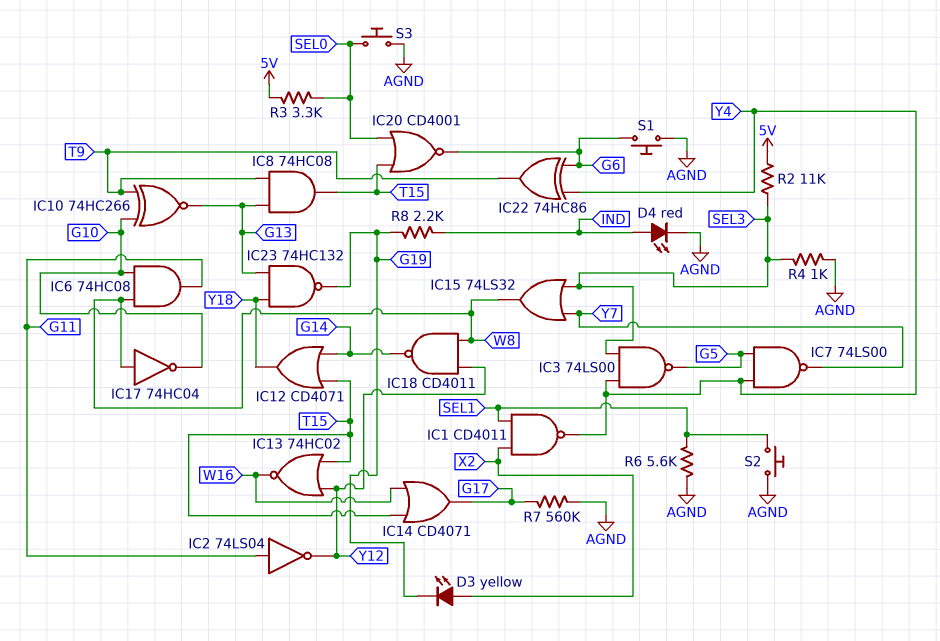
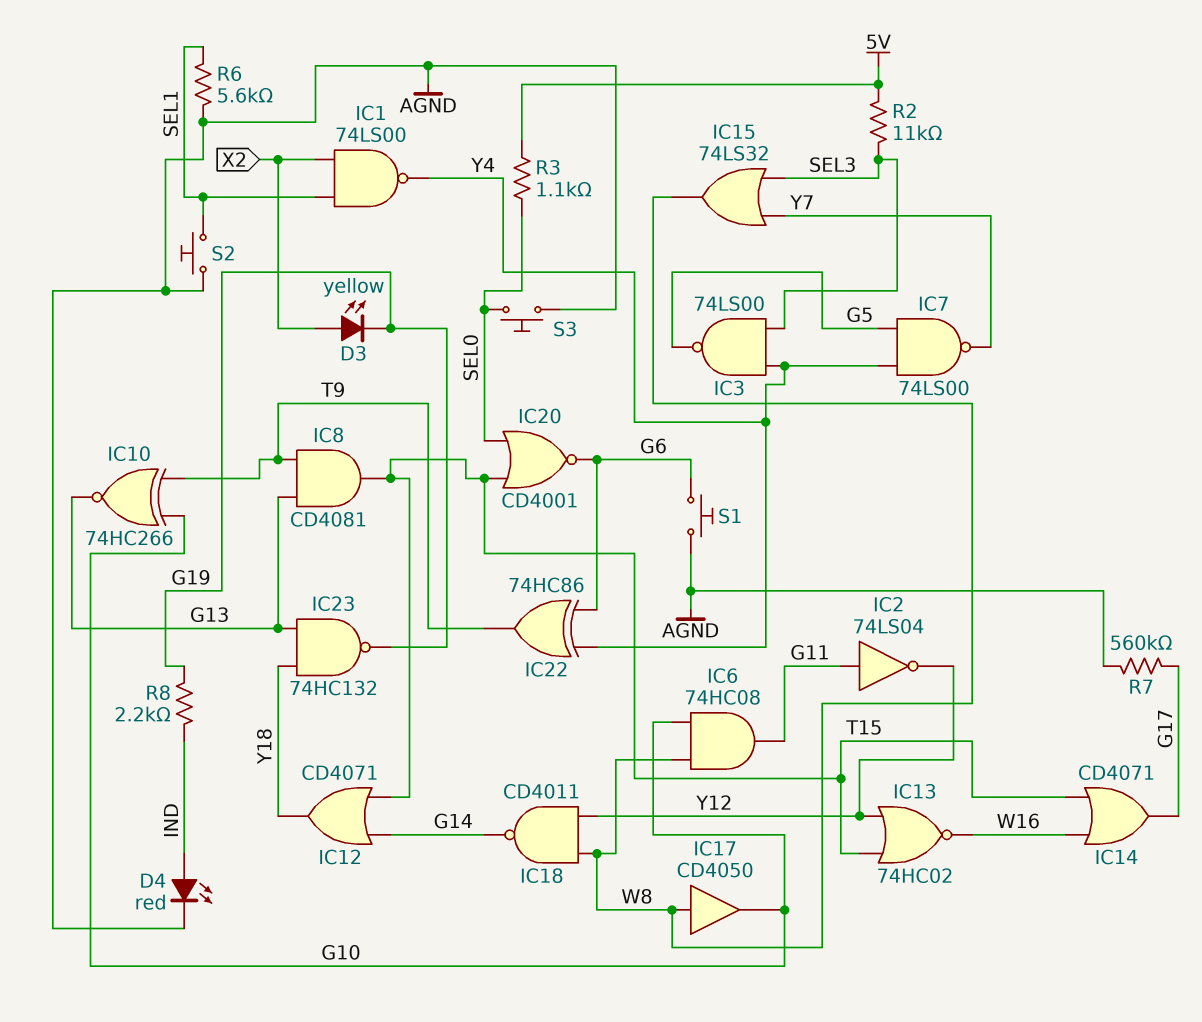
IC1: NAND CD4011 (in SEL1, in X2, out Y4) -> NAND 74LS00 (in SEL1, in X2, out Y4)
IC8: AND 74HC08 (in G13, in T9, out T15) -> AND CD4081 (in G13, in T9, out T15)
IC17: NOT 74HC04 (in W8, out G10) -> buffer CD4050 (in W8, out G10)
R3: 3.3k (5V, SEL0) -> 1.1k (5V, SEL0)
R4: 1k (AGND, SEL3) -> none

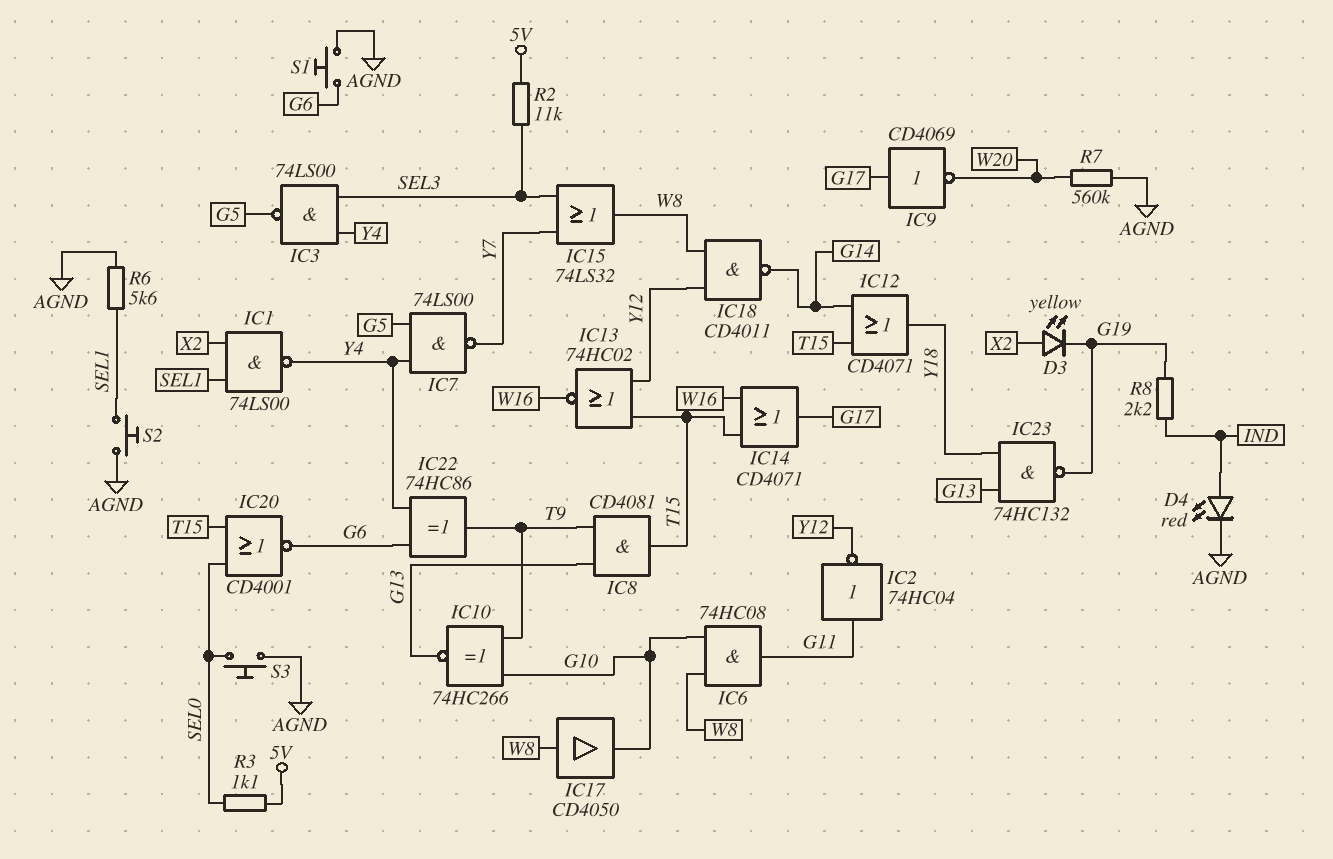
IC2: NOT 74LS04 (in G11, out Y12) -> NOT 74HC04 (in G11, out Y12)
IC9: none -> NOT CD4069 (in G17, out W20)
R7: 560k (AGND, G17) -> 560k (AGND, W20)

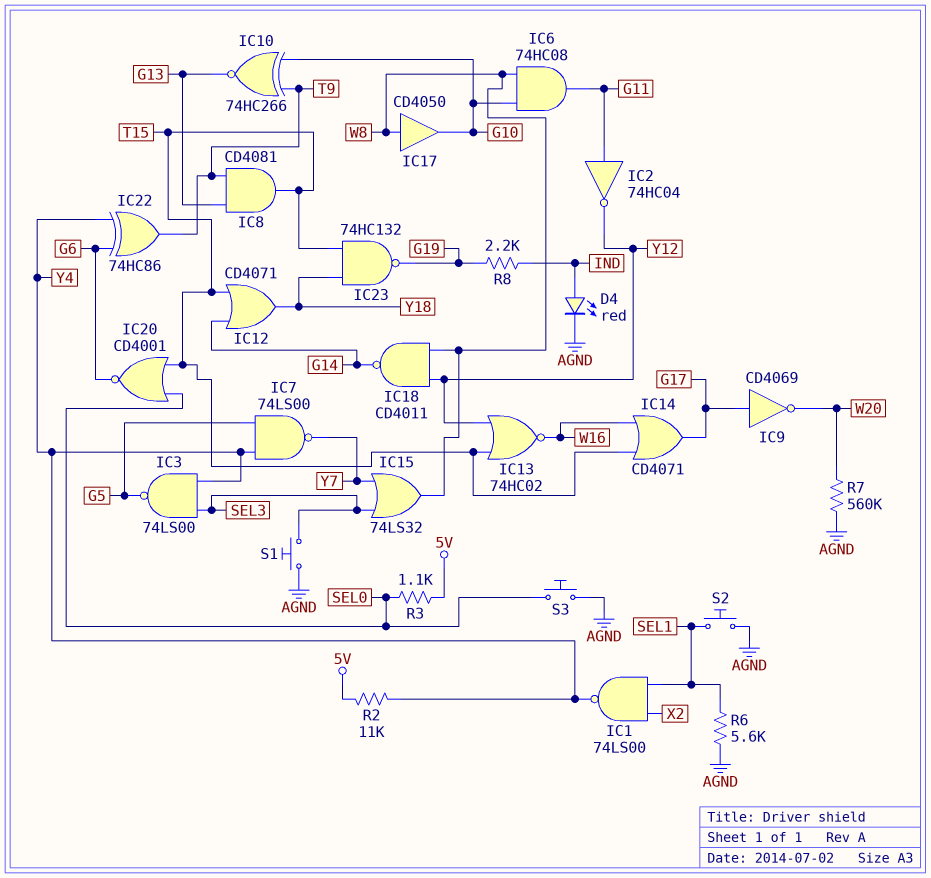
D3: LED yellow (A X2, K G19) -> none
IC23: NAND 74HC132 (in G13, in Y18, out G19) -> NAND 74HC132 (in T15, in Y18, out G19)
R2: 11k (5V, SEL3) -> 11k (5V, Y4)
S1: button (AGND, G6) -> button (AGND, SEL3)

